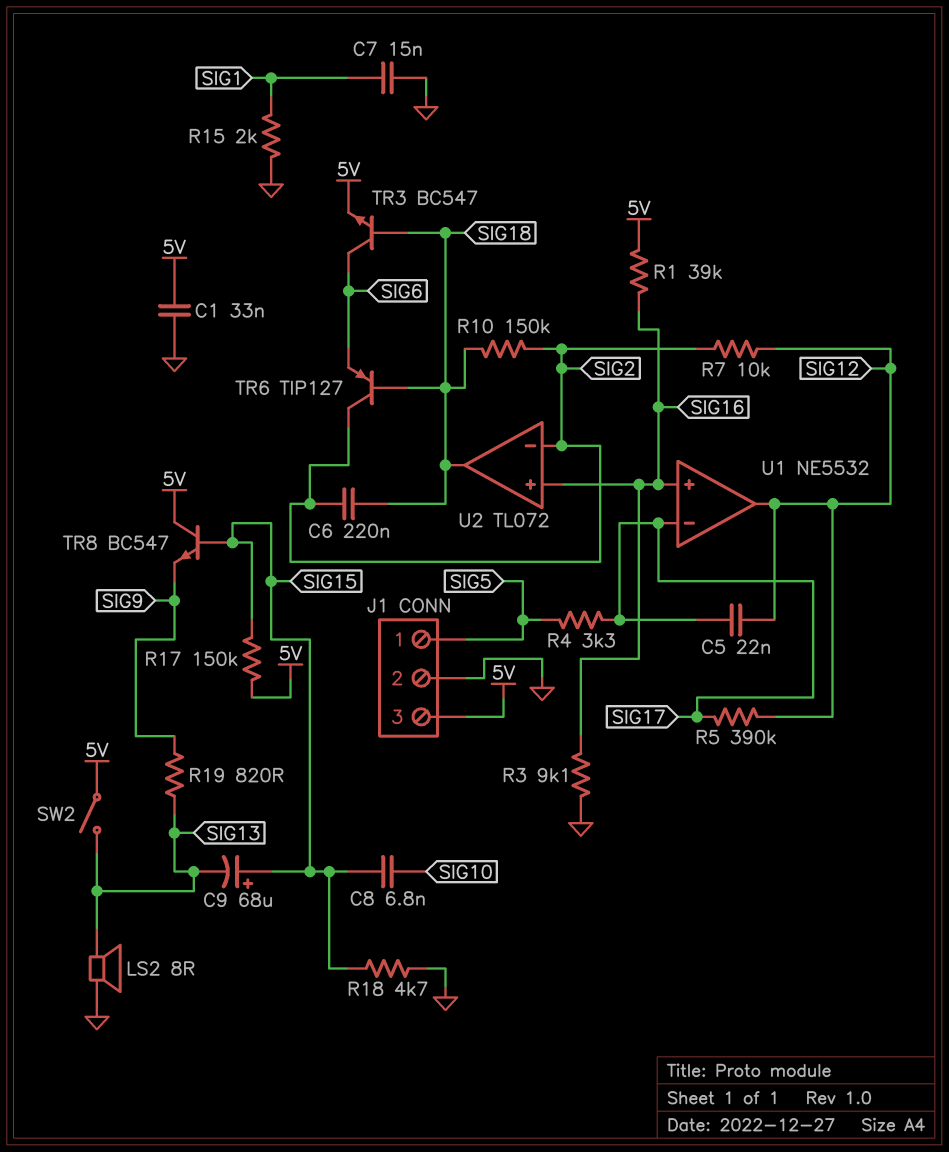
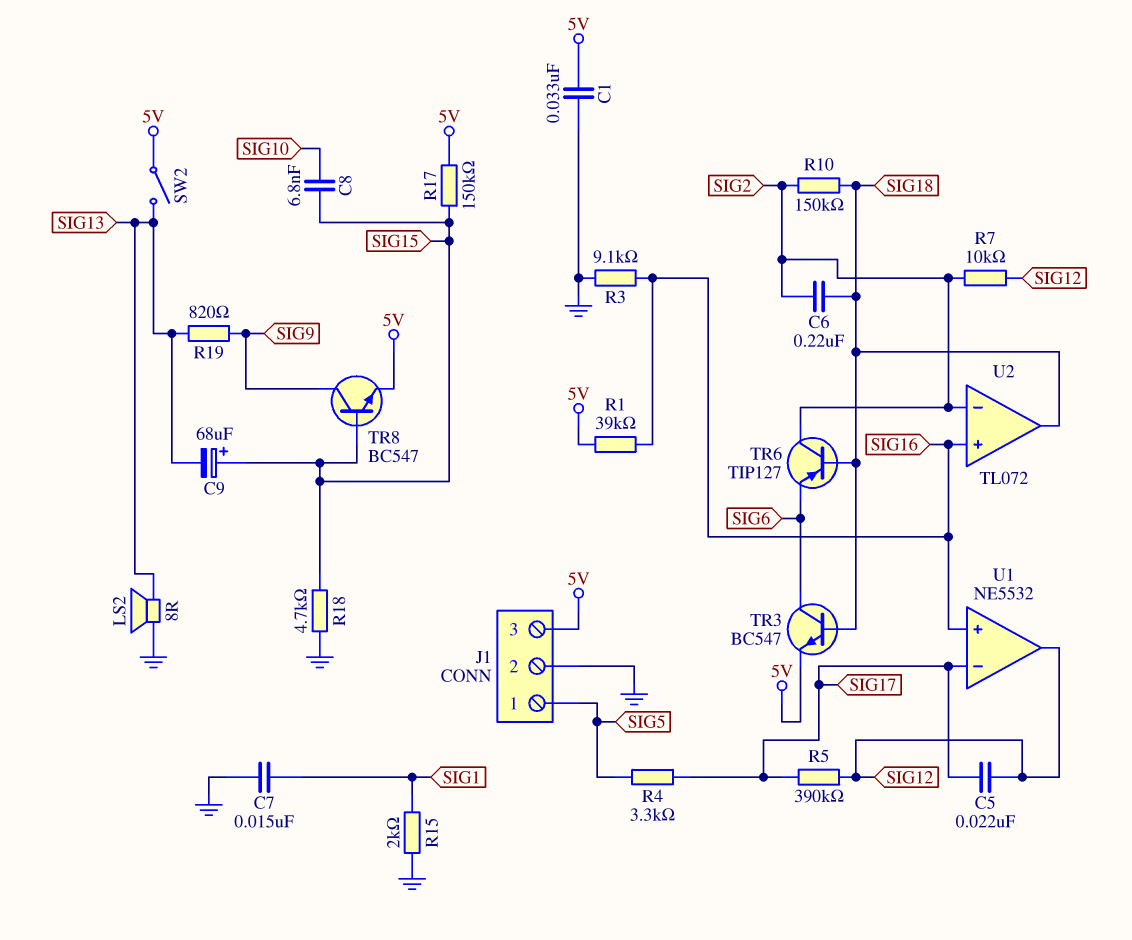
TR8: NPN BC547 (B SIG15, C 5V, E SIG9) -> NPN BC547 (B SIG15, C SIG9, E 5V)

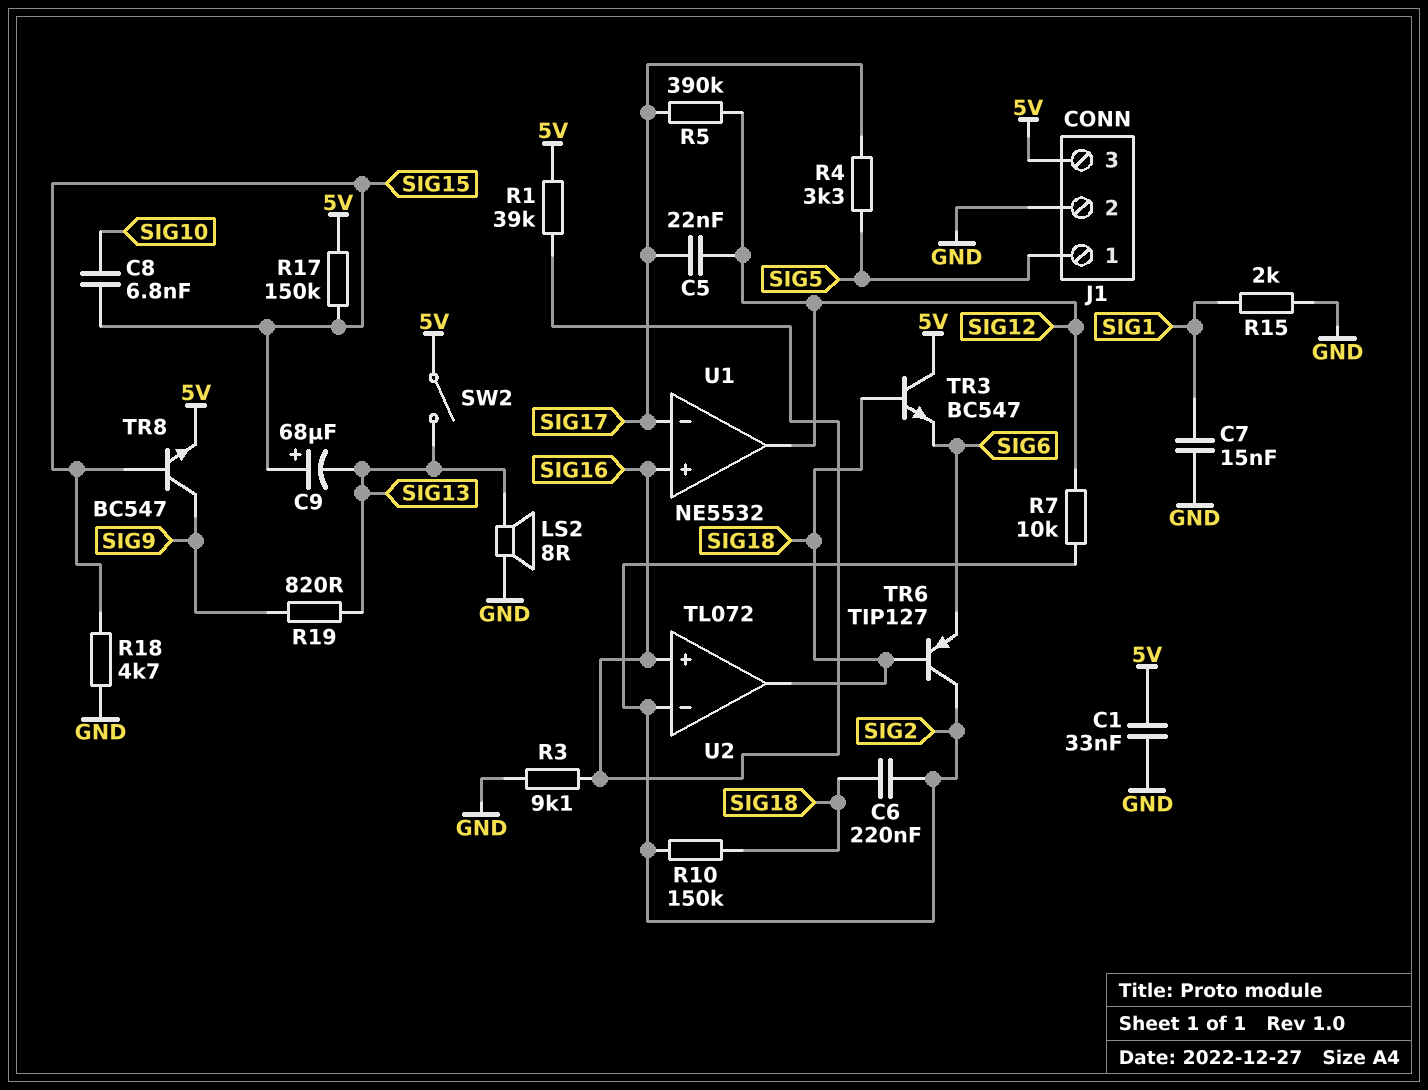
TR3: NPN BC547 (B SIG18, C SIG6, E 5V) -> NPN BC547 (B SIG18, C 5V, E SIG6)

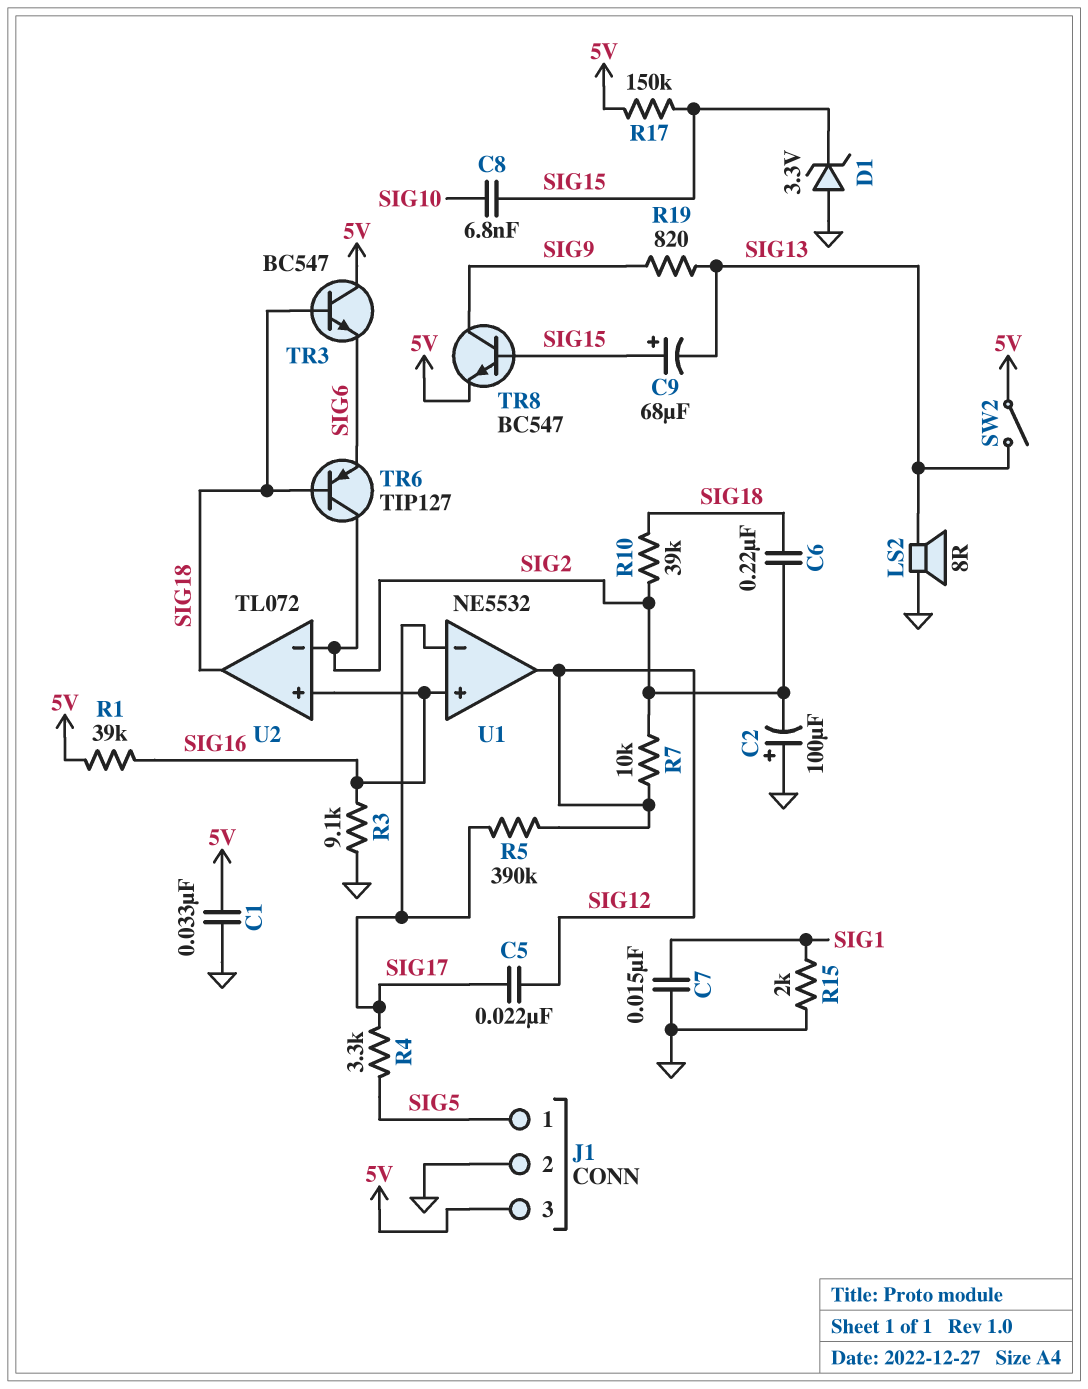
C2: none -> 100uF (plus GND, minus SIG2)
D1: none -> zener 3.3V (A GND, K SIG15)
R10: 150k (SIG2, SIG18) -> 39k (SIG2, SIG18)
R18: 4.7k (GND, SIG15) -> none

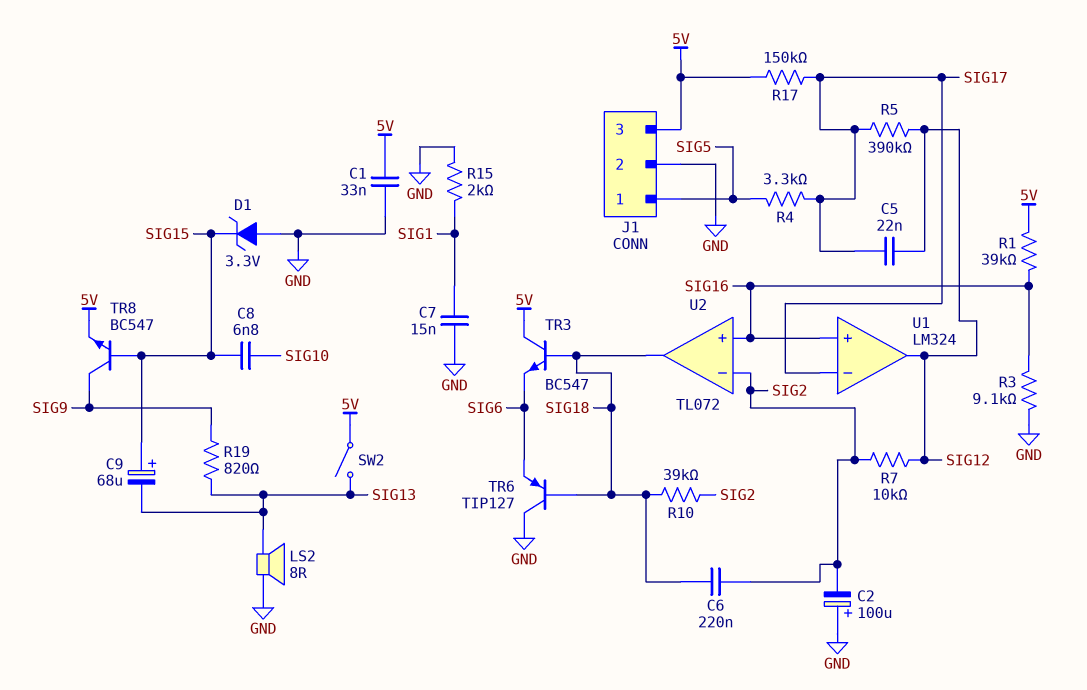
R17: 150k (5V, SIG15) -> 150k (5V, SIG17)
TR6: PNP TIP127 (B SIG18, C SIG2, E SIG6) -> PNP TIP127 (B SIG18, C GND, E SIG6)
U1: NE5532 -> LM324

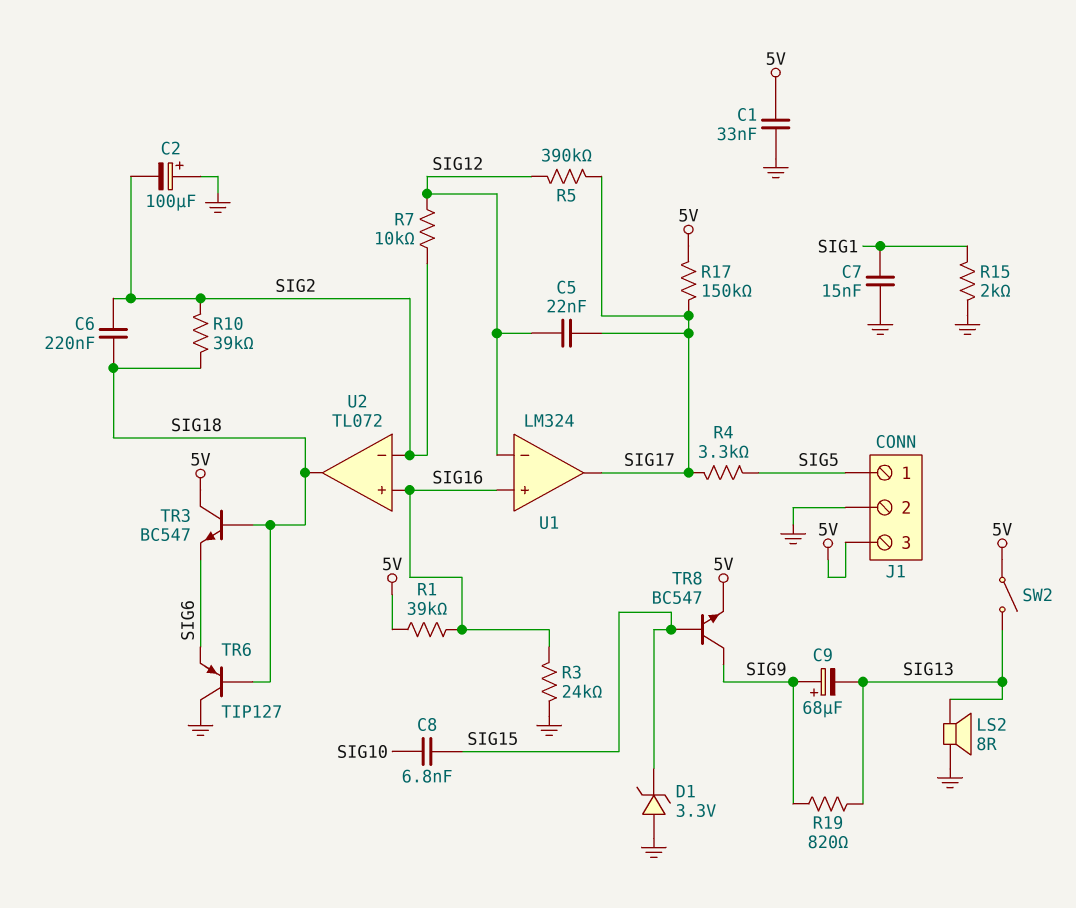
C9: 68uF (plus SIG15, minus SIG13) -> 68uF (plus SIG9, minus SIG13)
R3: 9.1k (GND, SIG16) -> 24k (GND, SIG16)
U1 pin in-: SIG17 -> SIG12
U1 pin out: SIG12 -> SIG17

